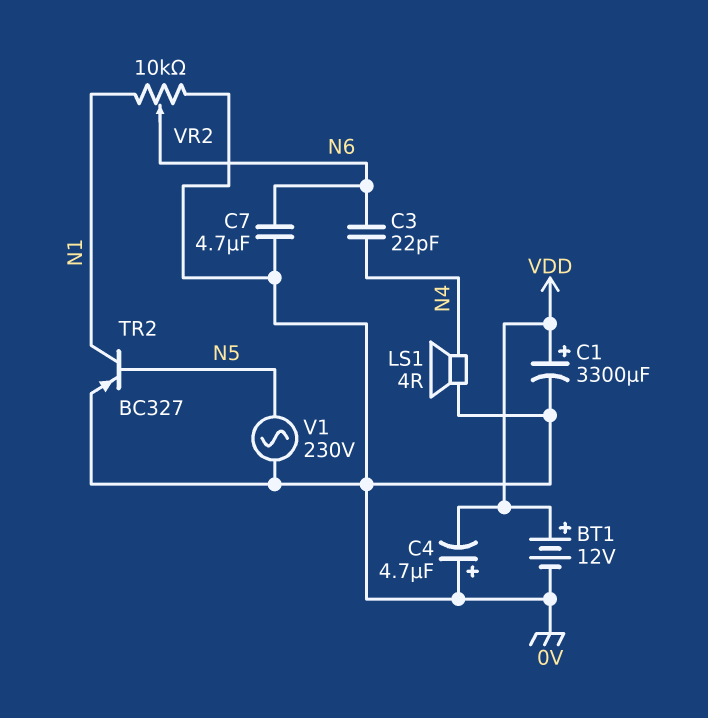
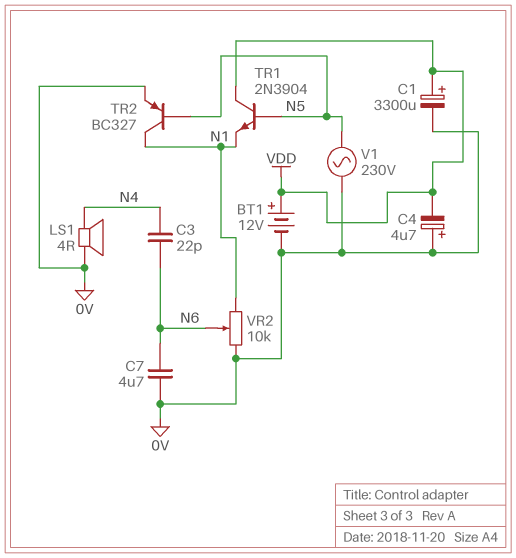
TR1: none -> NPN 2N3904 (B N5, C VDD, E N1)

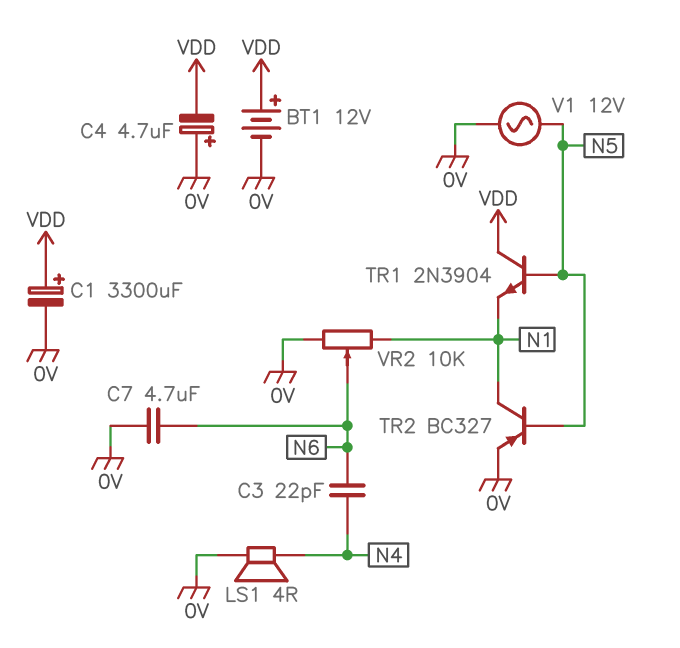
V1: AC 230V (0V, N5) -> AC 12V (0V, N5)

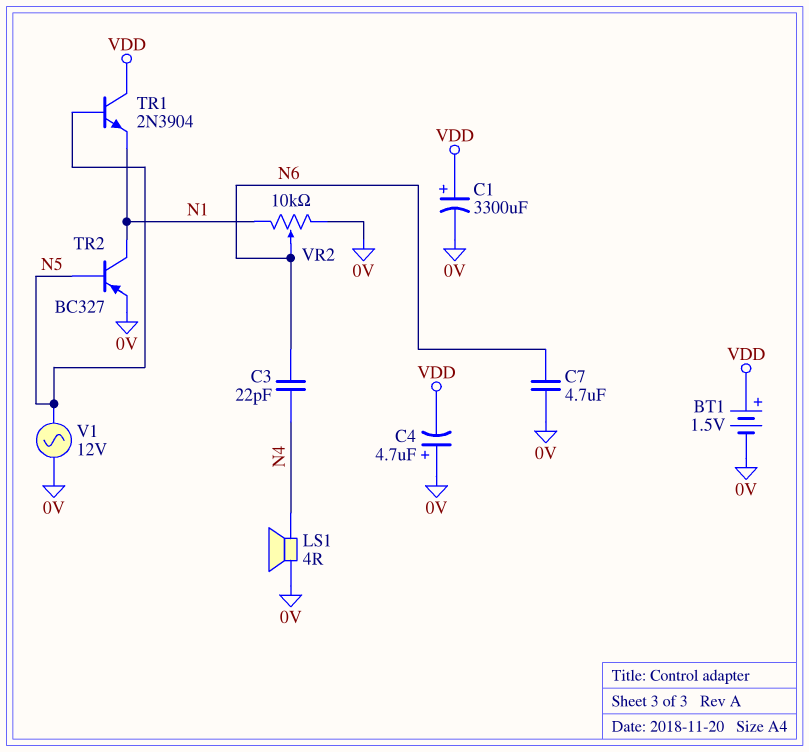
BT1: 12V (plus VDD, minus 0V) -> 1.5V (plus VDD, minus 0V)

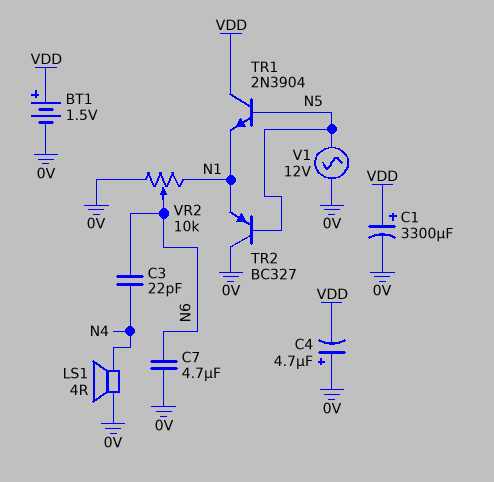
TR2: PNP BC327 (B N5, C N1, E 0V) -> PNP BC327 (B N5, C 0V, E N1)

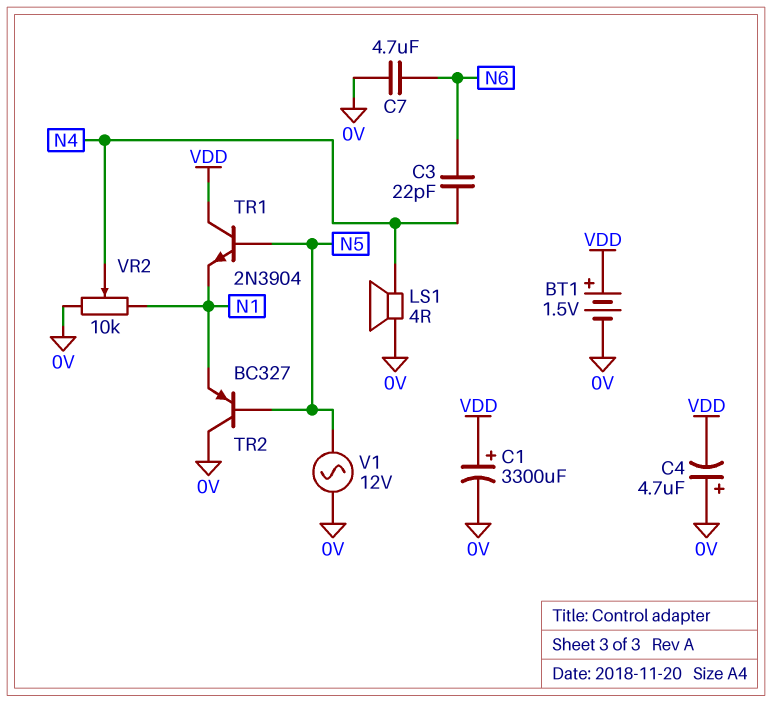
VR2: 10k (0V, N1, wiper N6) -> 10k (0V, N1, wiper N4)

